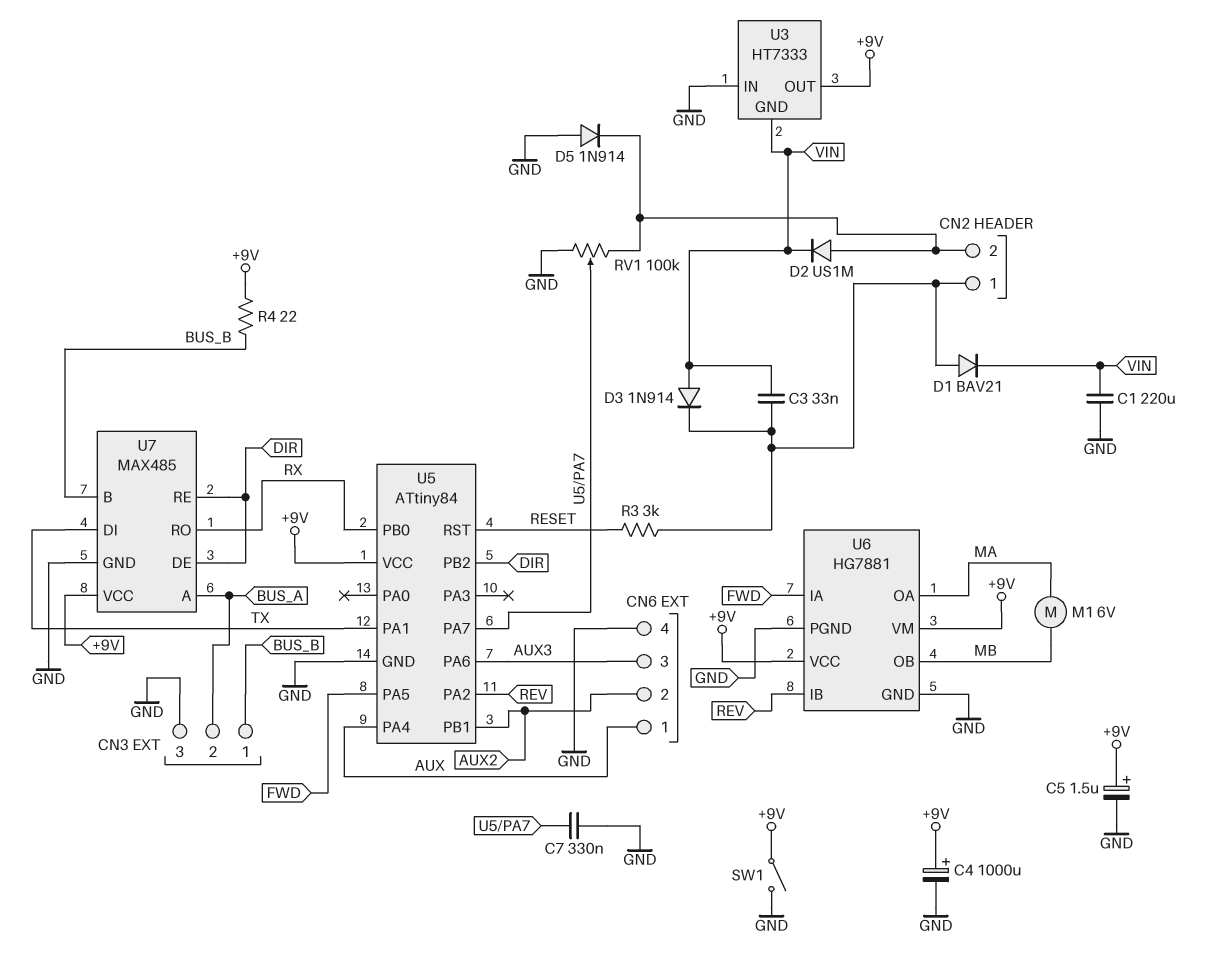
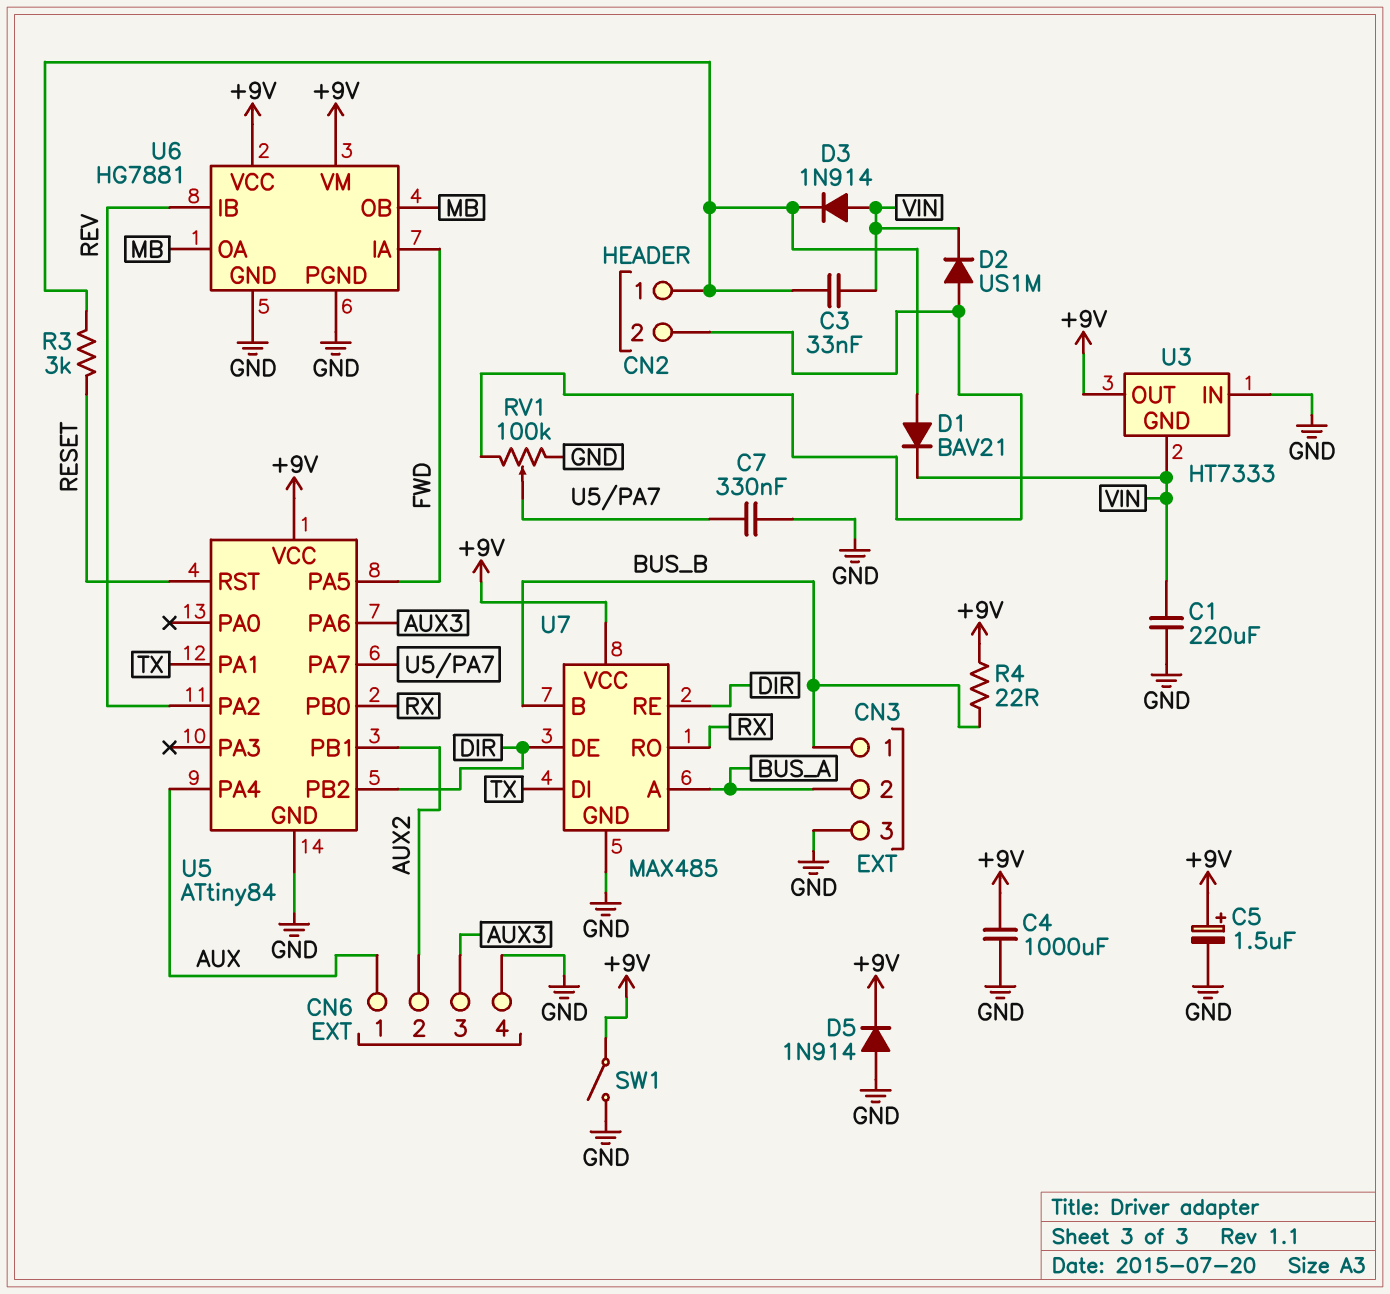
C4: 1000uF (plus +9V, minus GND) -> 1000uF (+9V, GND)
D5: diode 1N914 (A GND, K CN2/2) -> diode 1N914 (A GND, K +9V)
M1: motor 6V (MA, MB) -> none
U6 pin OA: MA -> MB

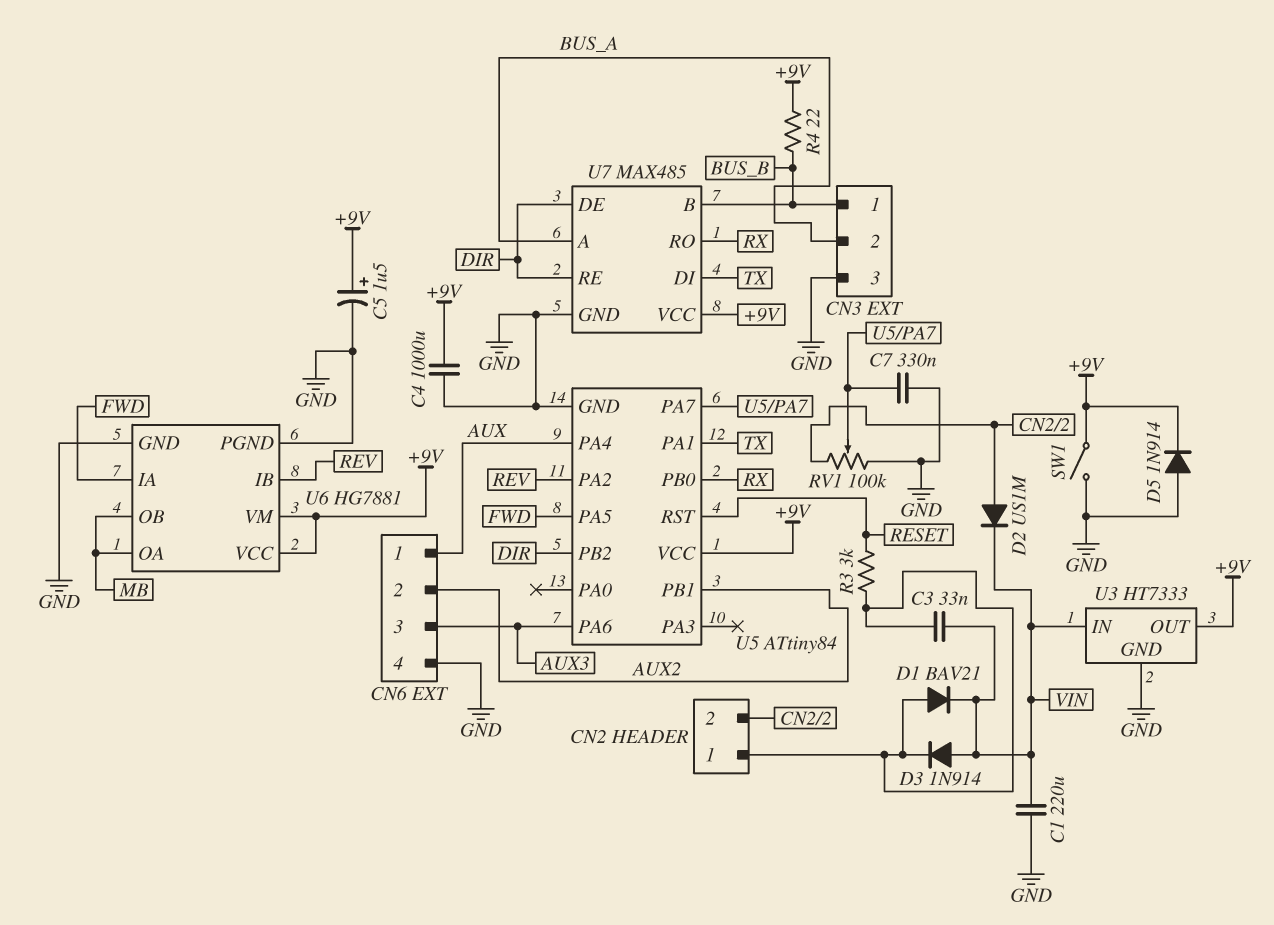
U3 pin GND: VIN -> GND
U3 pin IN: GND -> VIN

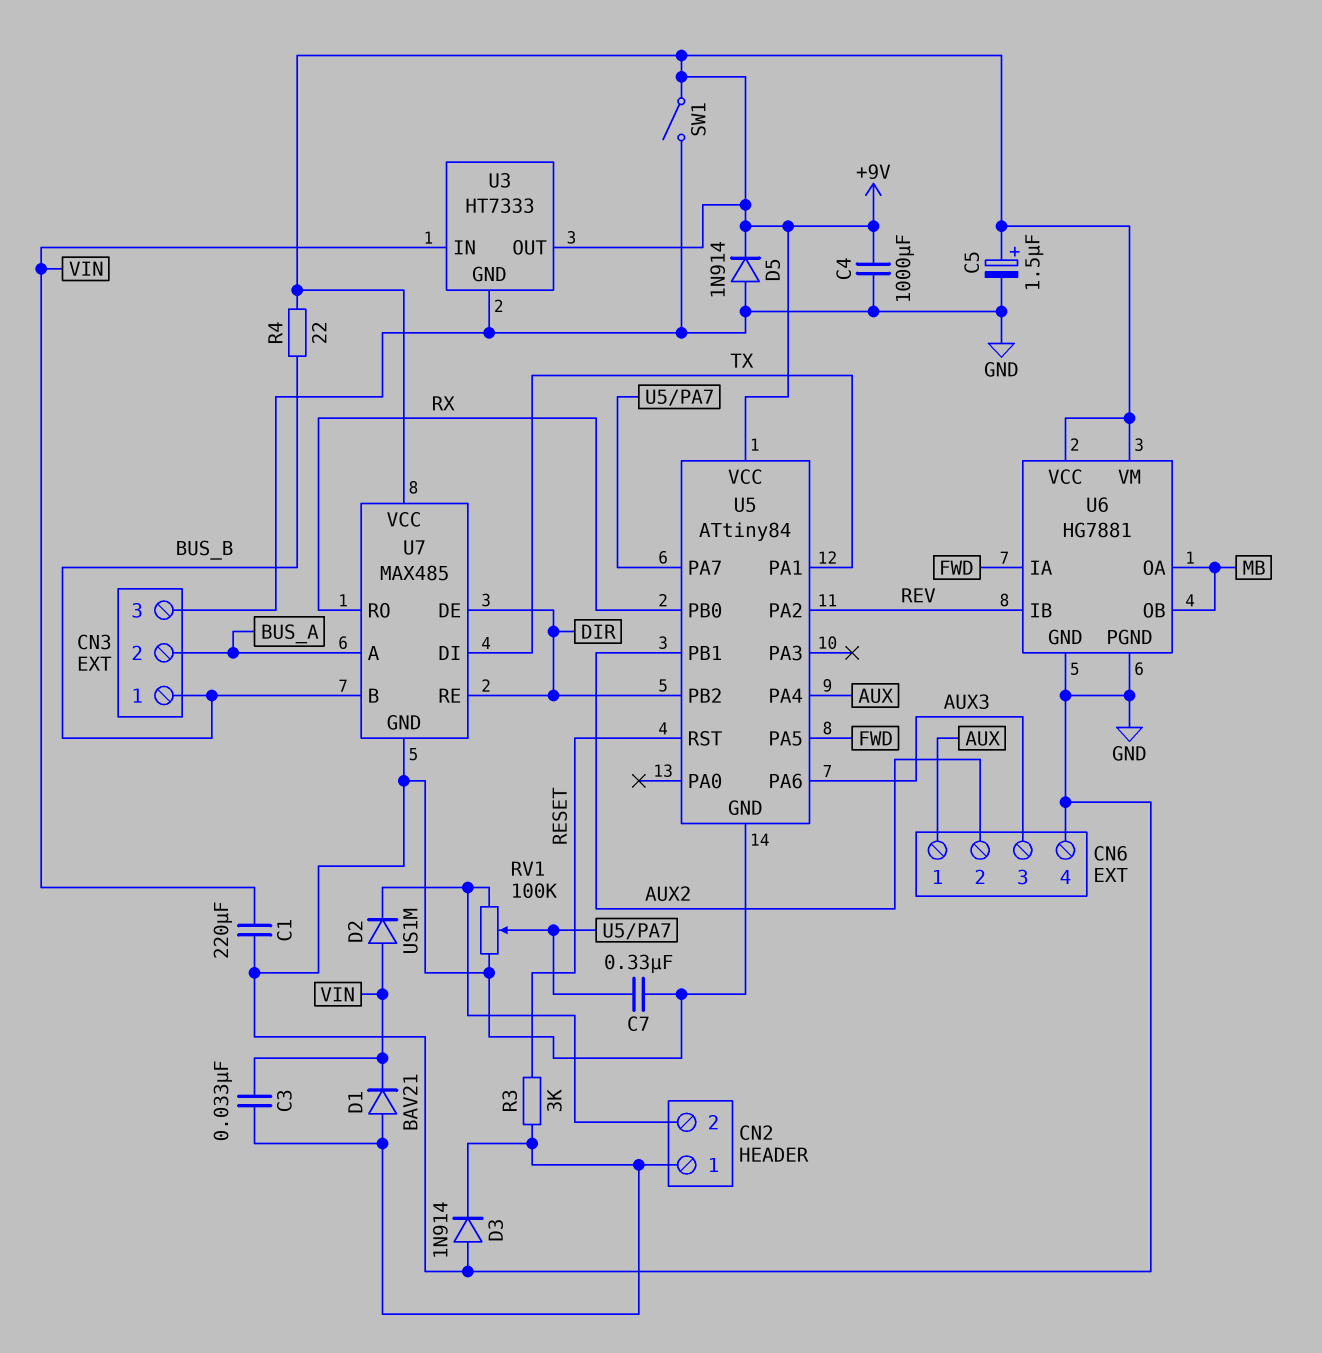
D2: diode US1M (A CN2/2, K VIN) -> diode US1M (A VIN, K CN2/2)
D3: diode 1N914 (A VIN, K CN2/1) -> diode 1N914 (A GND, K CN2/1)

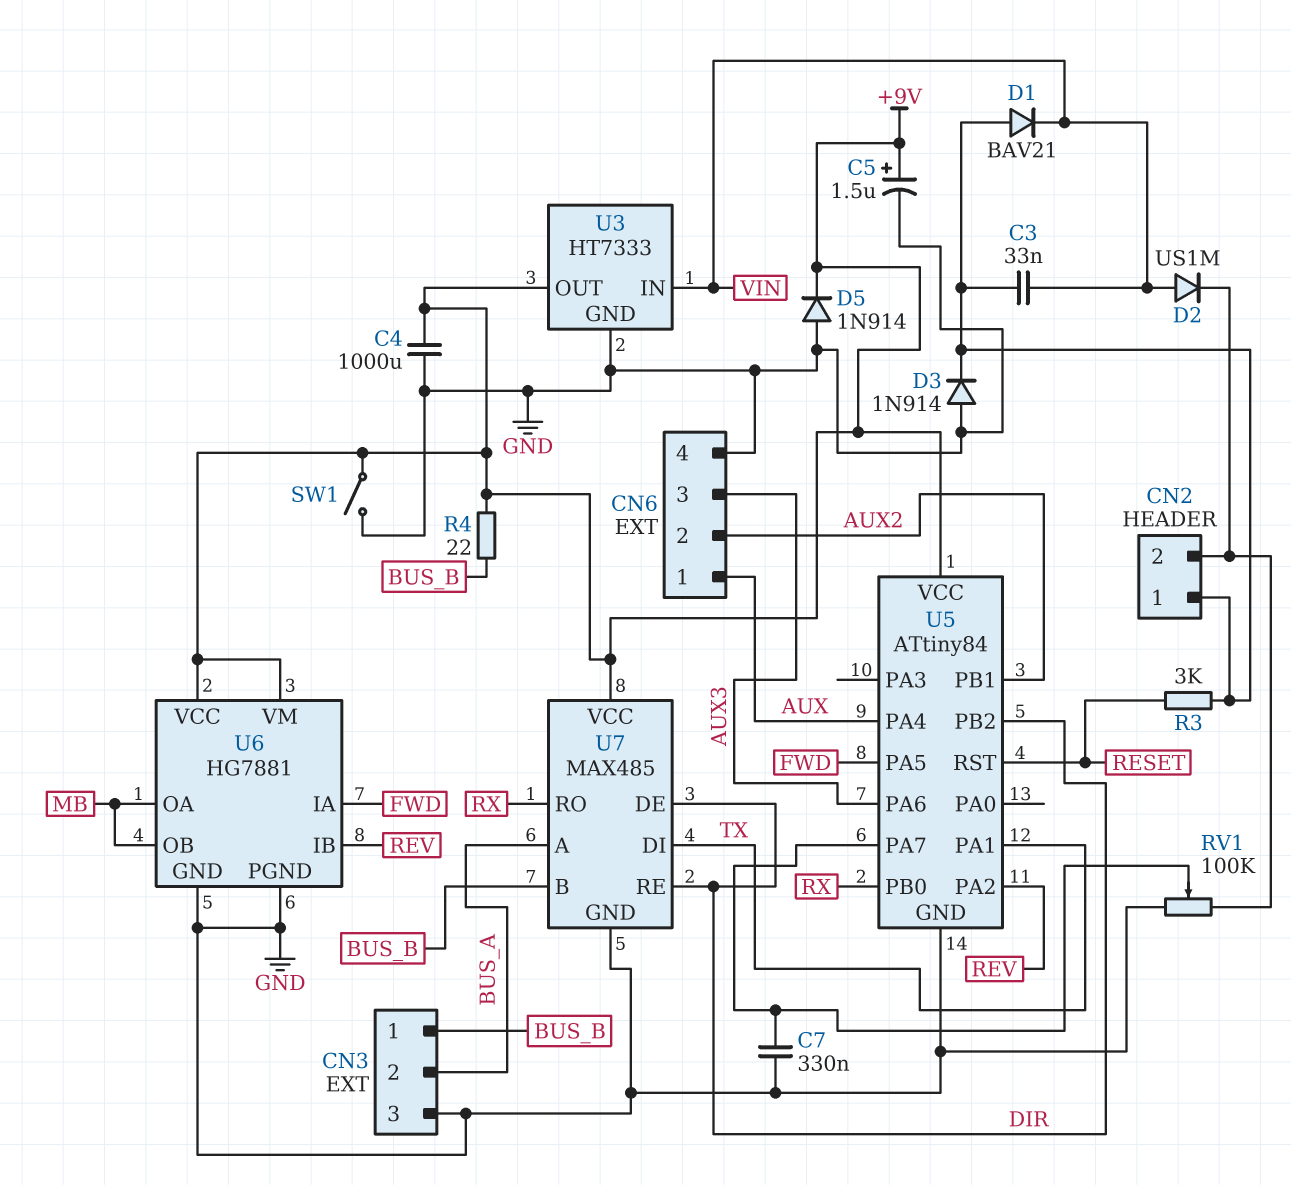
C1: 220uF (GND, VIN) -> none

